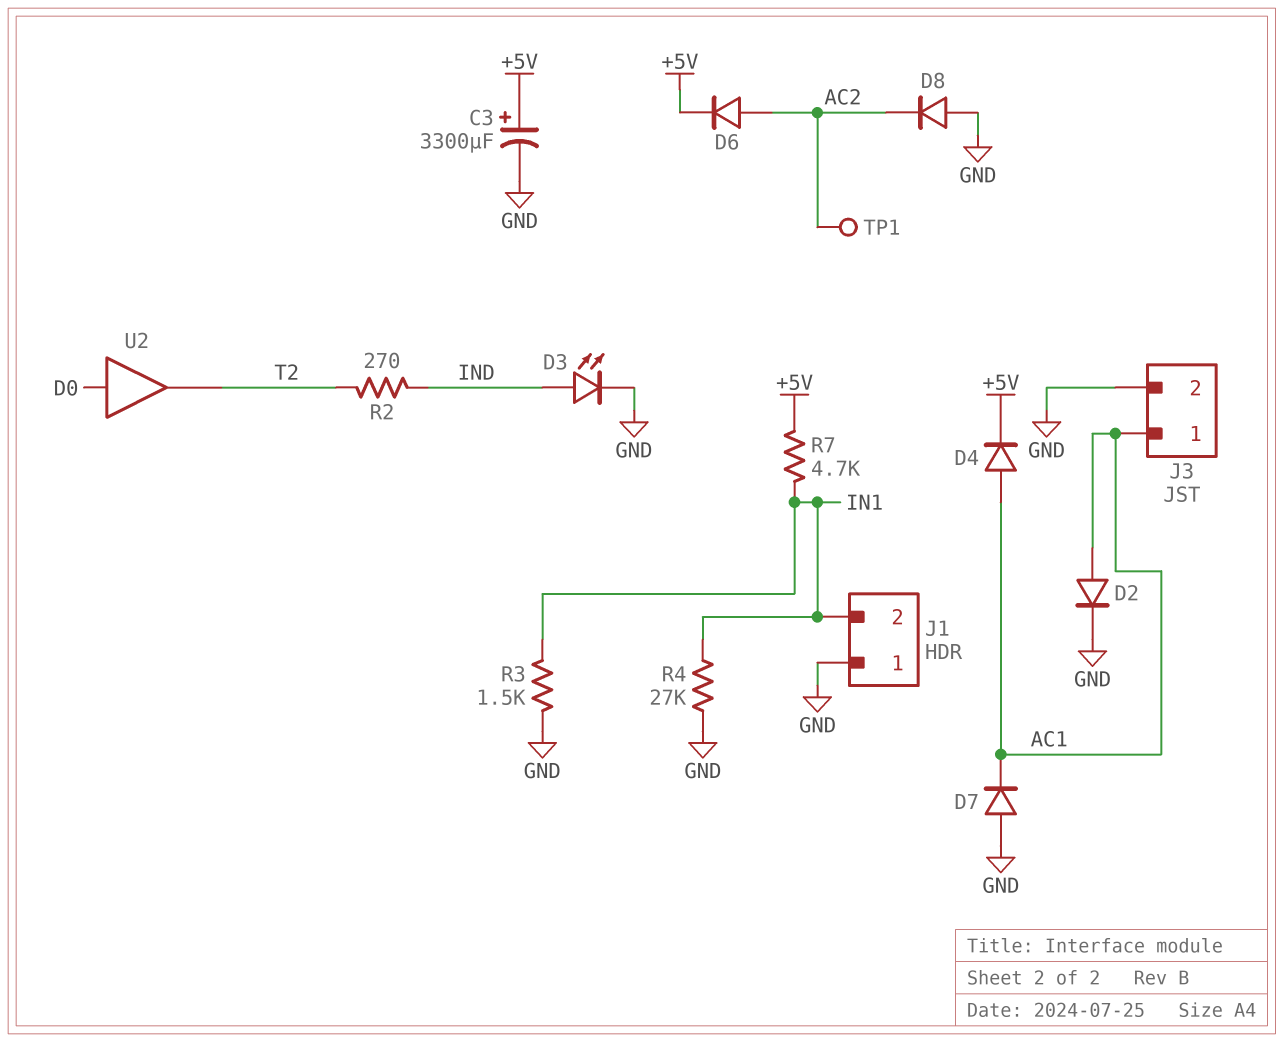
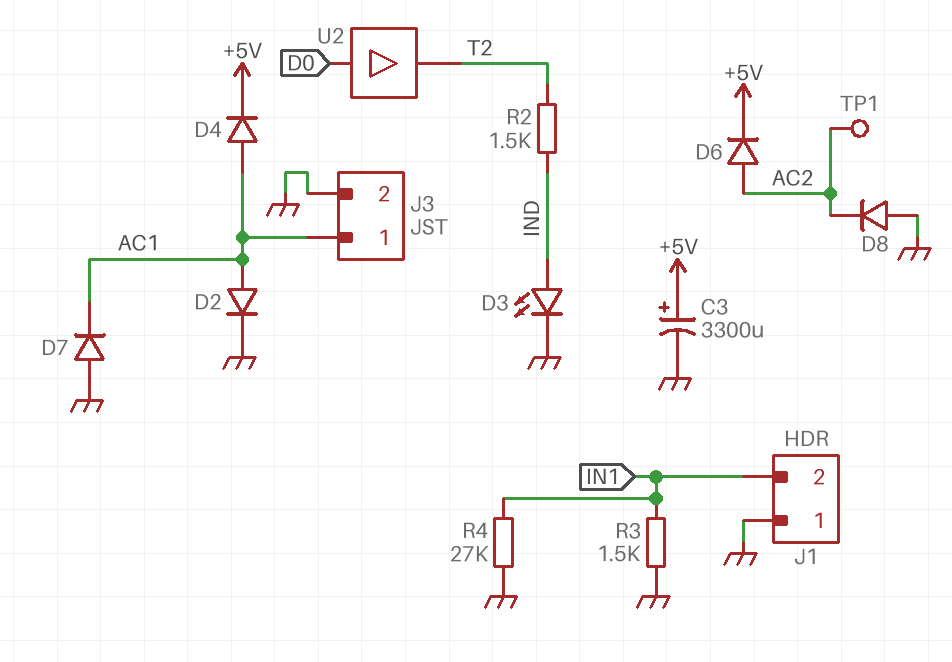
R2: 270 (IND, T2) -> 1.5k (IND, T2)
R7: 4.7k (+5V, IN1) -> none

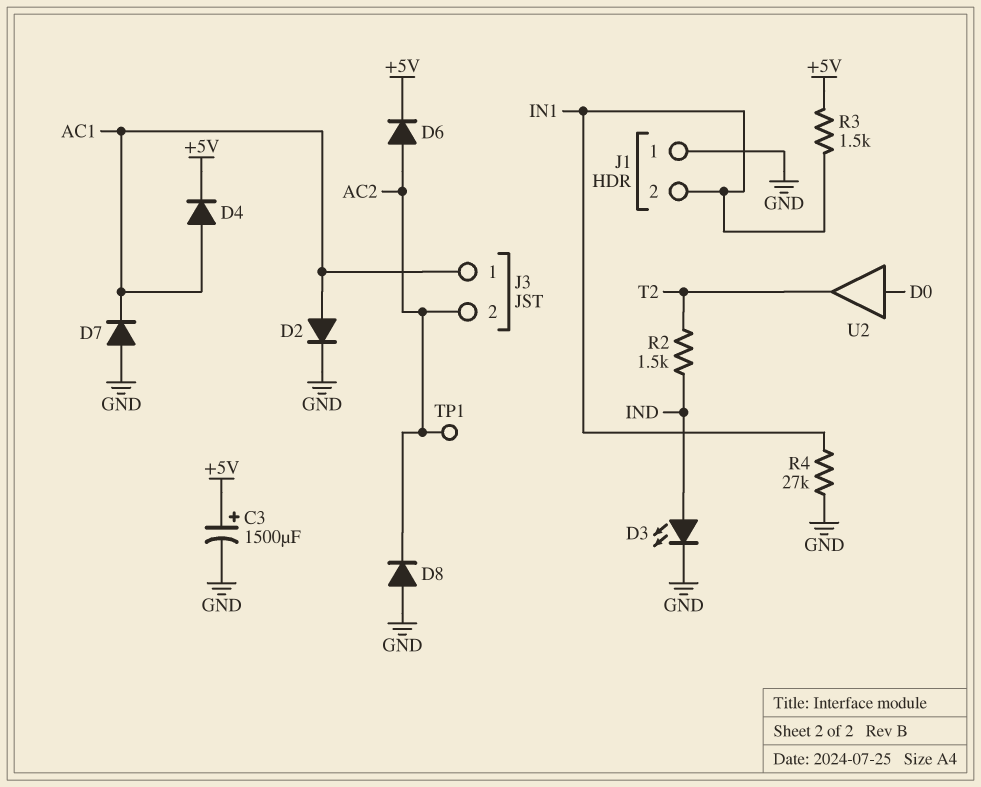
C3: 3300uF (plus +5V, minus GND) -> 1500uF (plus +5V, minus GND)
J3 pin 2: GND -> AC2
R3: 1.5k (GND, IN1) -> 1.5k (+5V, IN1)

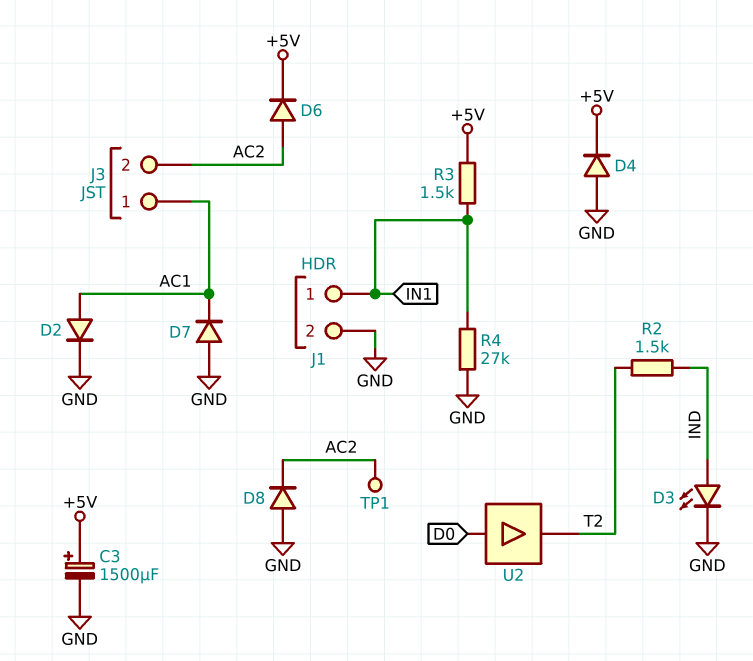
D4: diode (A AC1, K +5V) -> diode (A GND, K +5V)
J1 pin 1: GND -> IN1
J1 pin 2: IN1 -> GND

